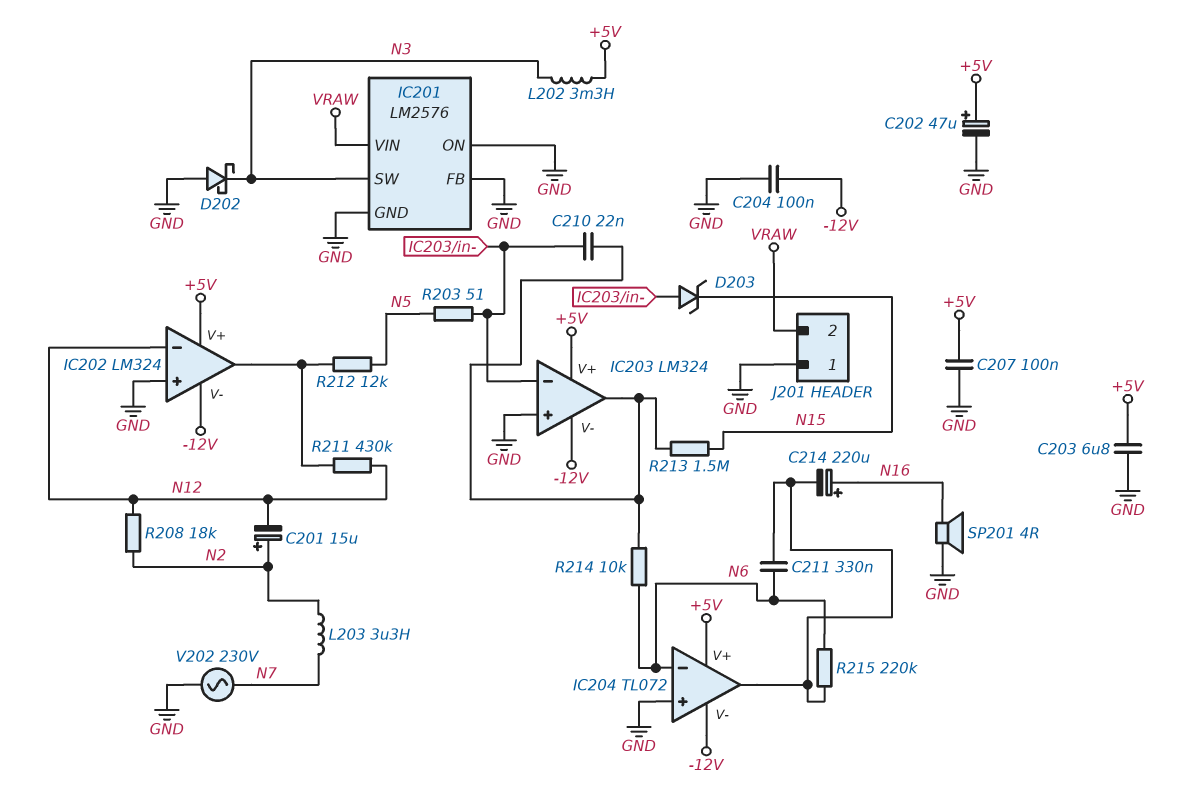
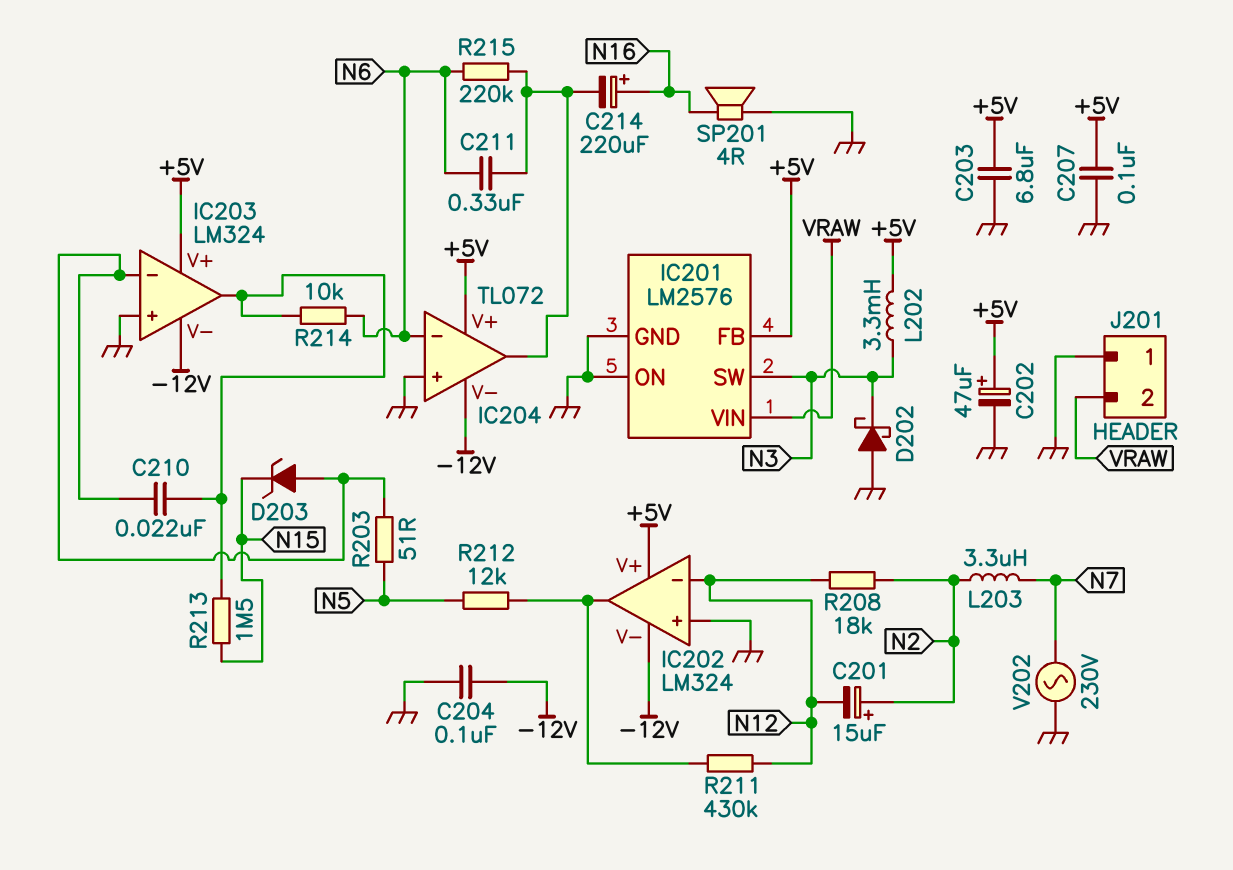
IC201 pin FB: GND -> +5V

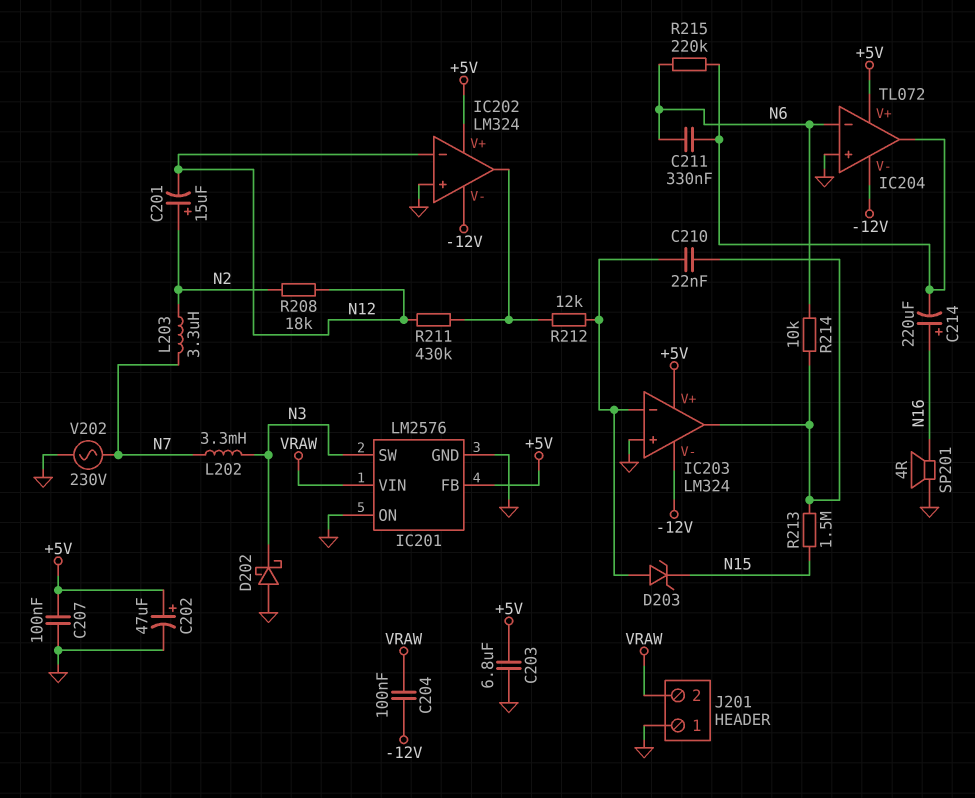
C204: 100nF (-12V, GND) -> 100nF (-12V, VRAW)
L202: 3.3mH (+5V, N3) -> 3.3mH (N3, N7)
R203: 51 (IC203/in-, N5) -> none
R212: 12k (IC202/out, N5) -> 12k (IC202/out, IC203/in-)

